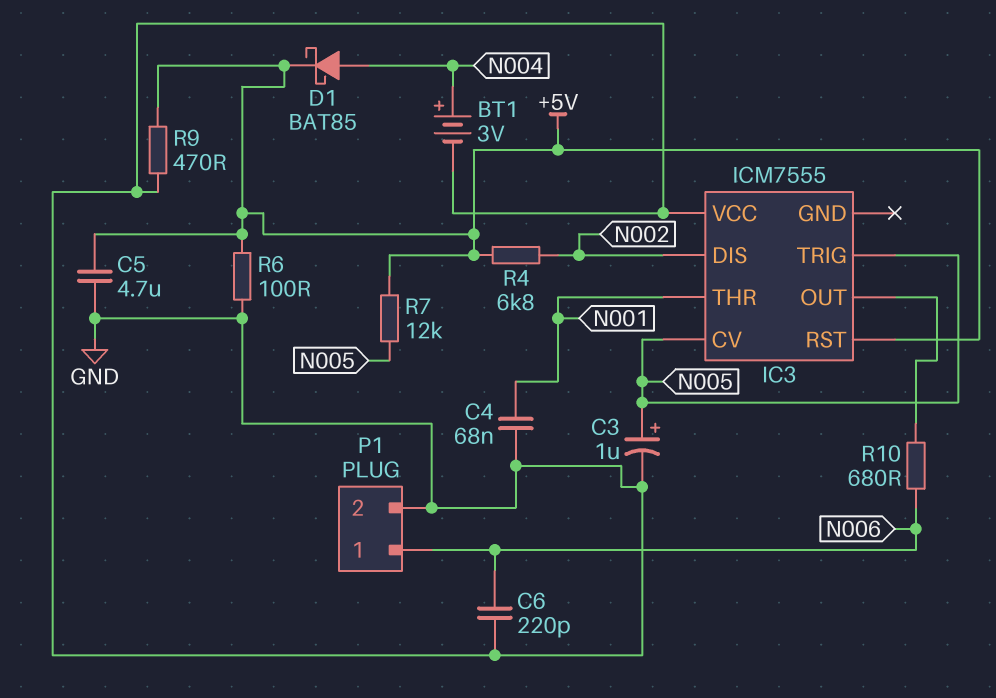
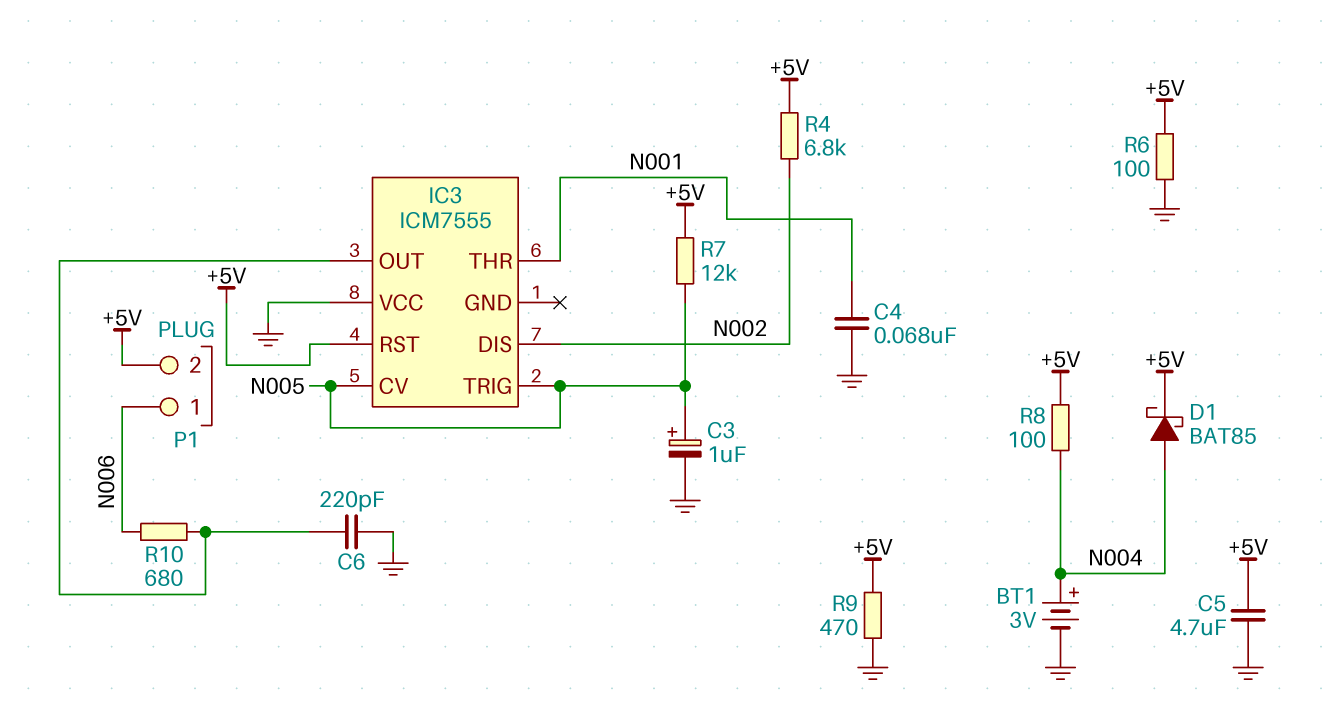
C6: 220pF (GND, N006) -> 220pF (GND, IC3/OUT)
P1 pin 2: GND -> +5V
R8: none -> 100 (+5V, N004)

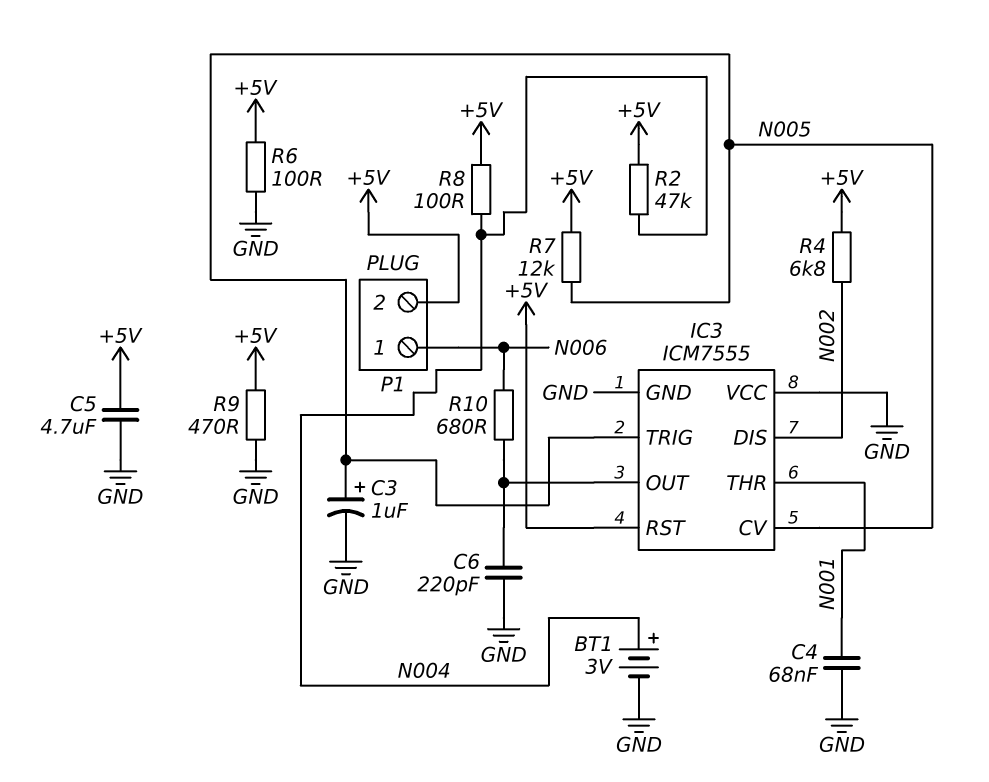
D1: schottky BAT85 (A N004, K +5V) -> none
IC3 pin GND: none -> GND
R2: none -> 47k (+5V, N004)

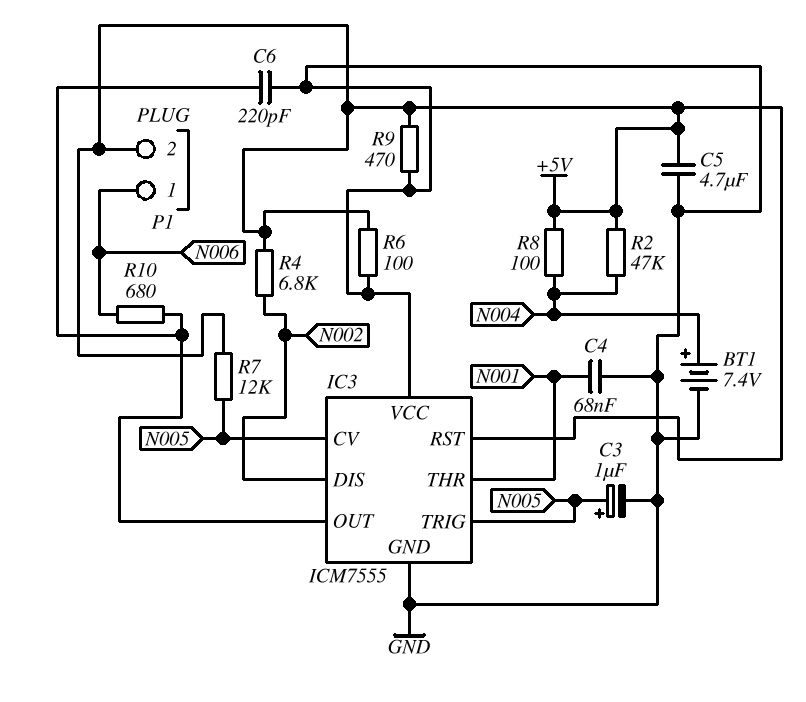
BT1: 3V (plus N004, minus GND) -> 7.4V (plus N004, minus GND)

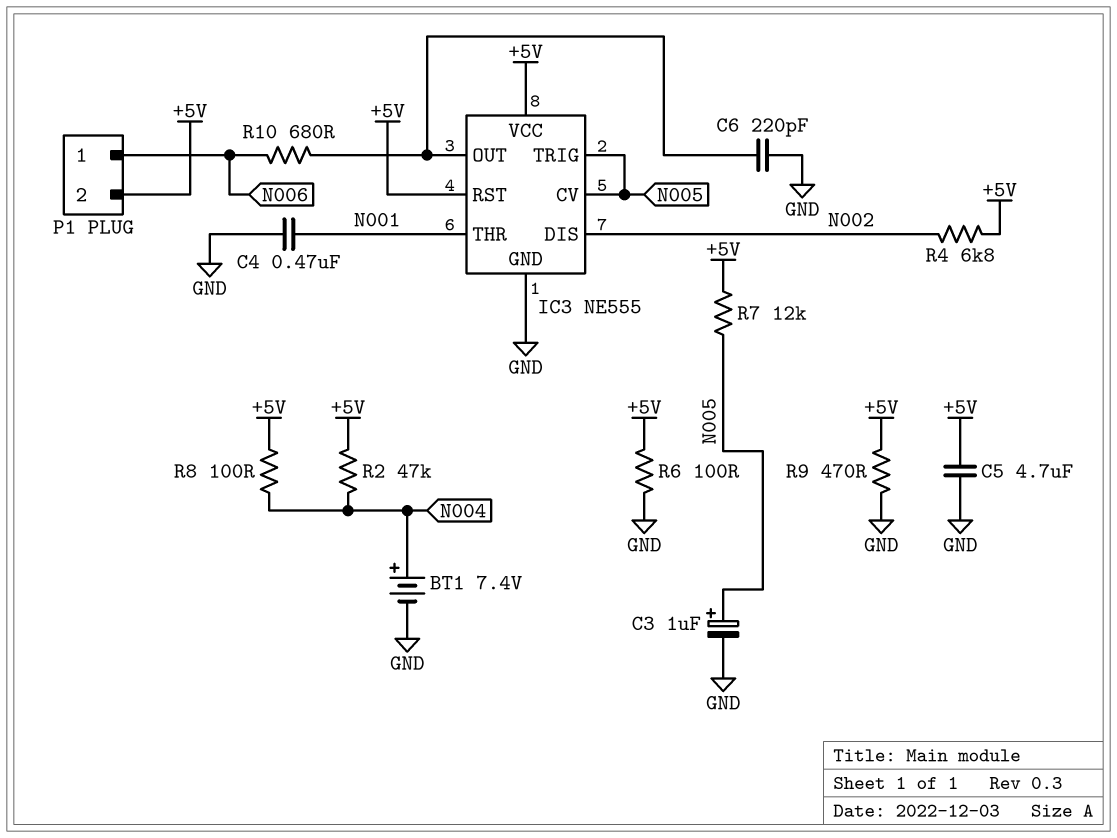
C4: 68nF (GND, N001) -> 470nF (GND, N001)
IC3: ICM7555 -> NE555
IC3 pin VCC: GND -> +5V

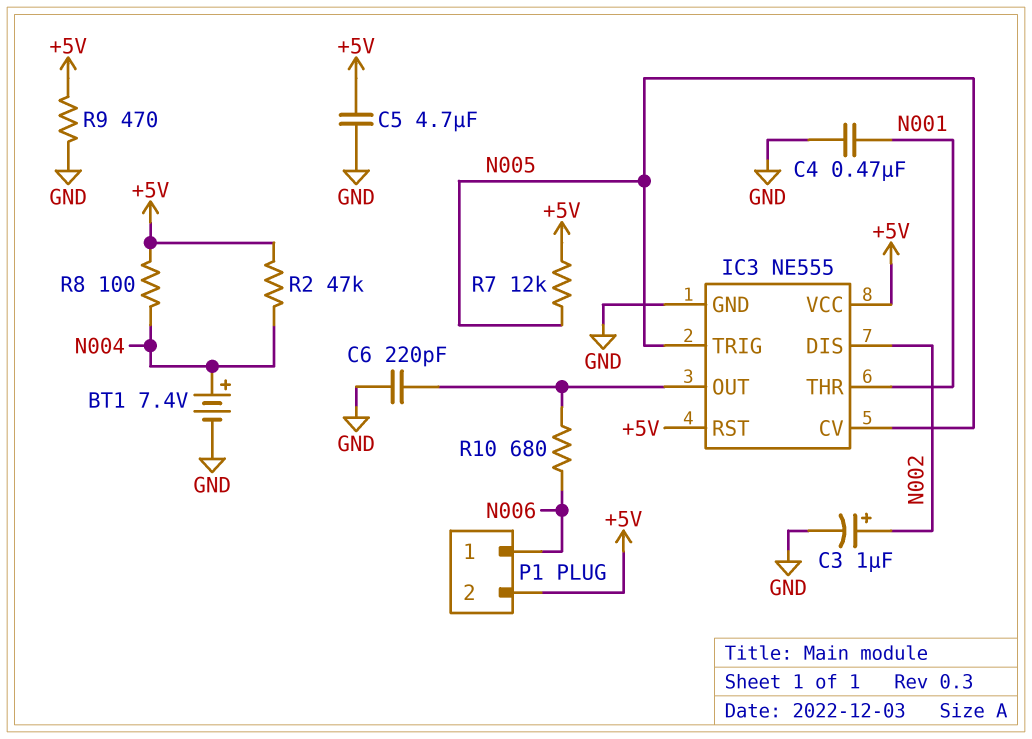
C3: 1uF (plus N005, minus GND) -> 1uF (plus N002, minus GND)
R4: 6.8k (+5V, N002) -> none
R6: 100 (+5V, GND) -> none

